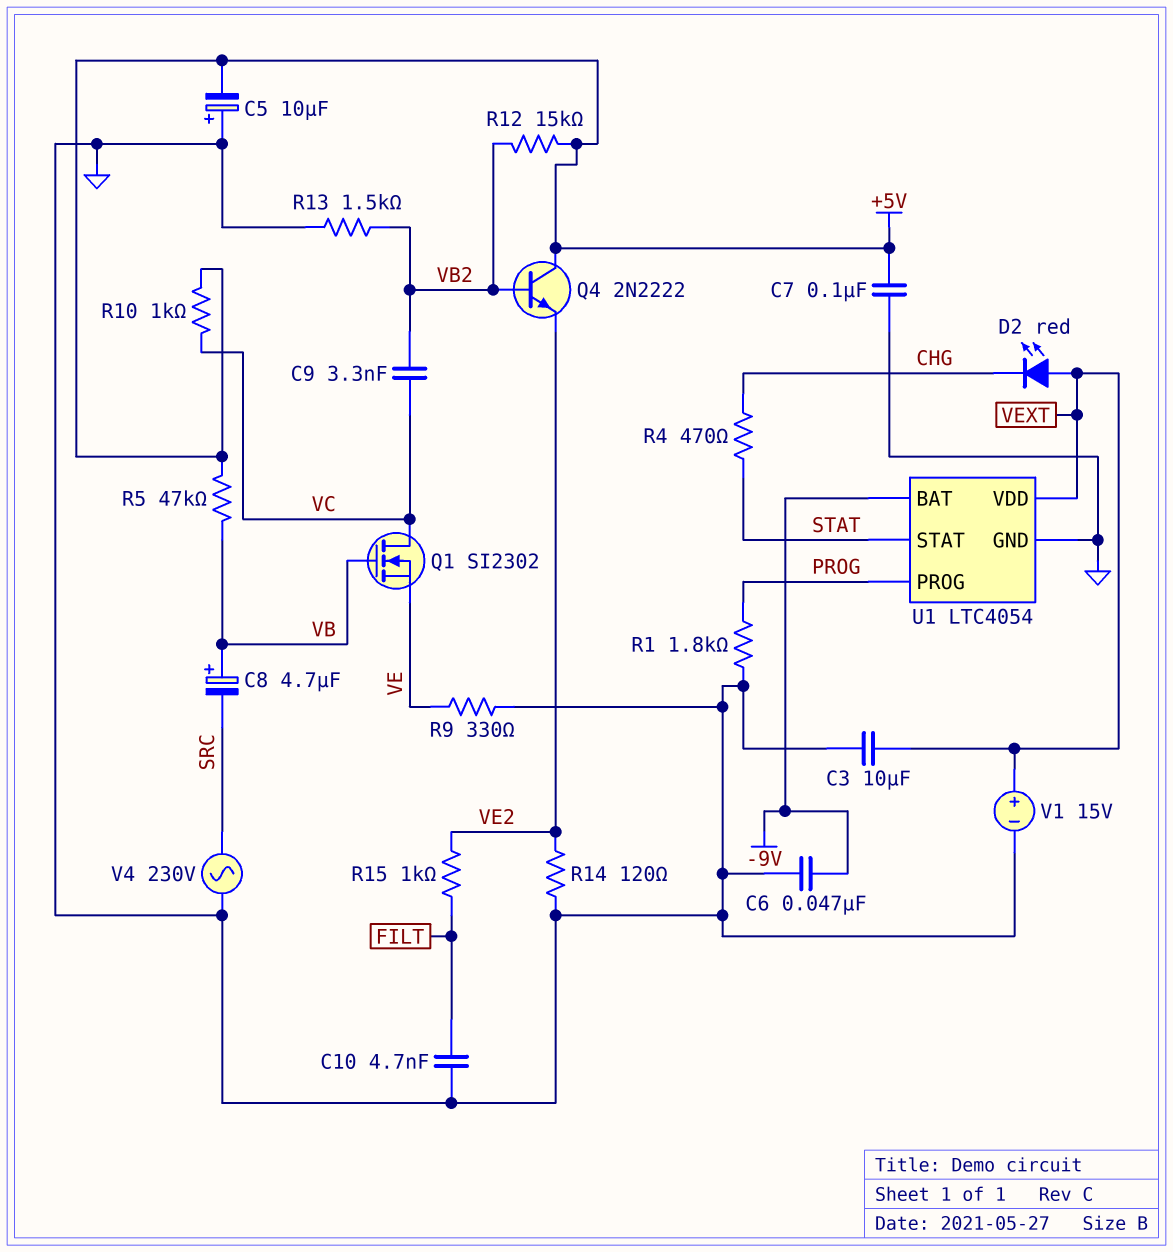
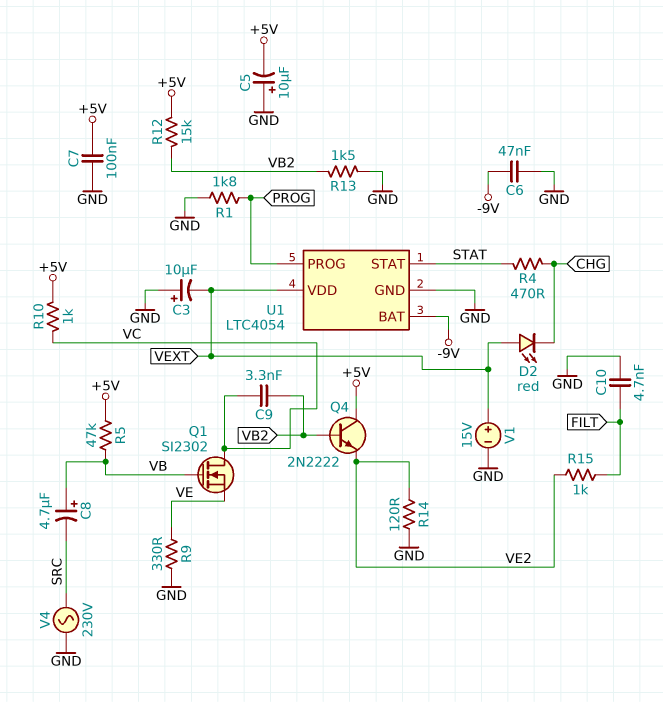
C3: 10uF (GND, VEXT) -> 10uF (plus GND, minus VEXT)

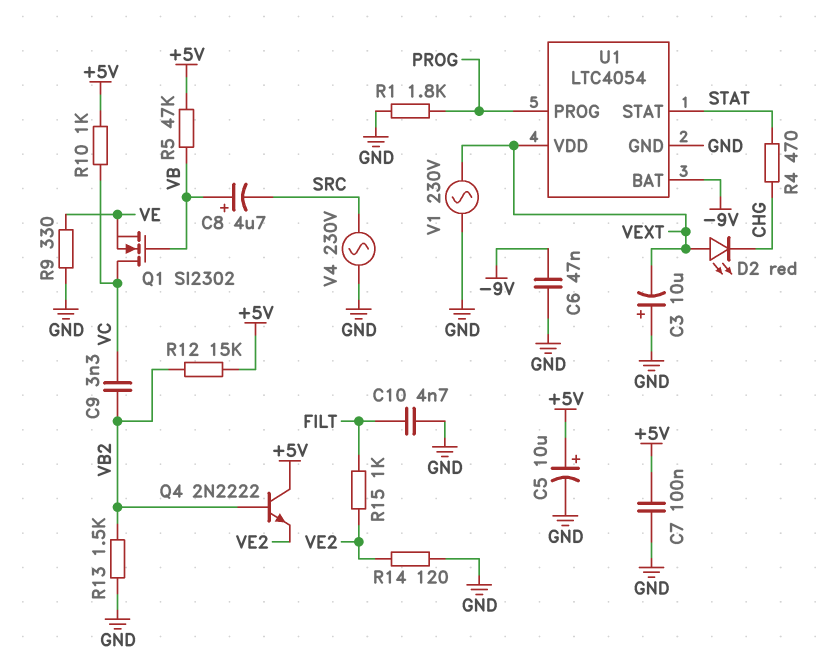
C5: 10uF (plus GND, minus +5V) -> 10uF (plus +5V, minus GND)
V1: 15V (plus VEXT, minus GND) -> AC 230V (GND, VEXT)

